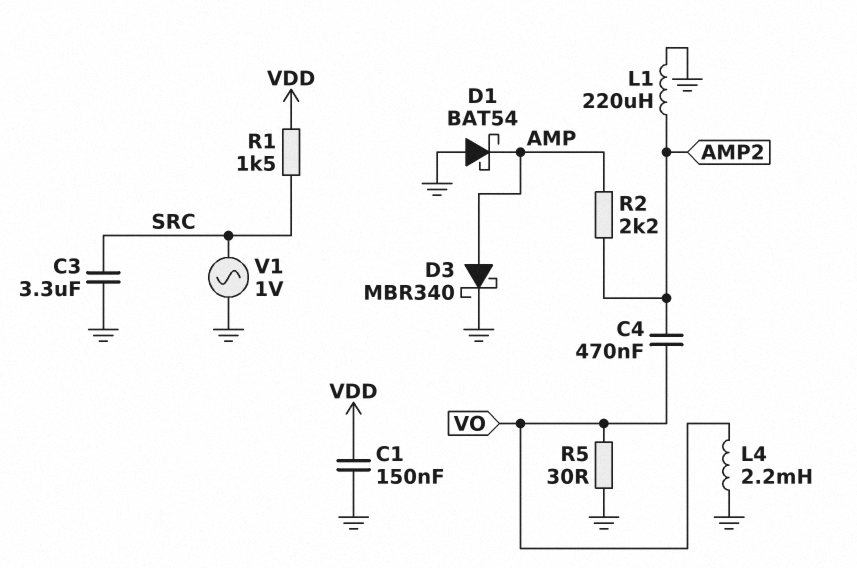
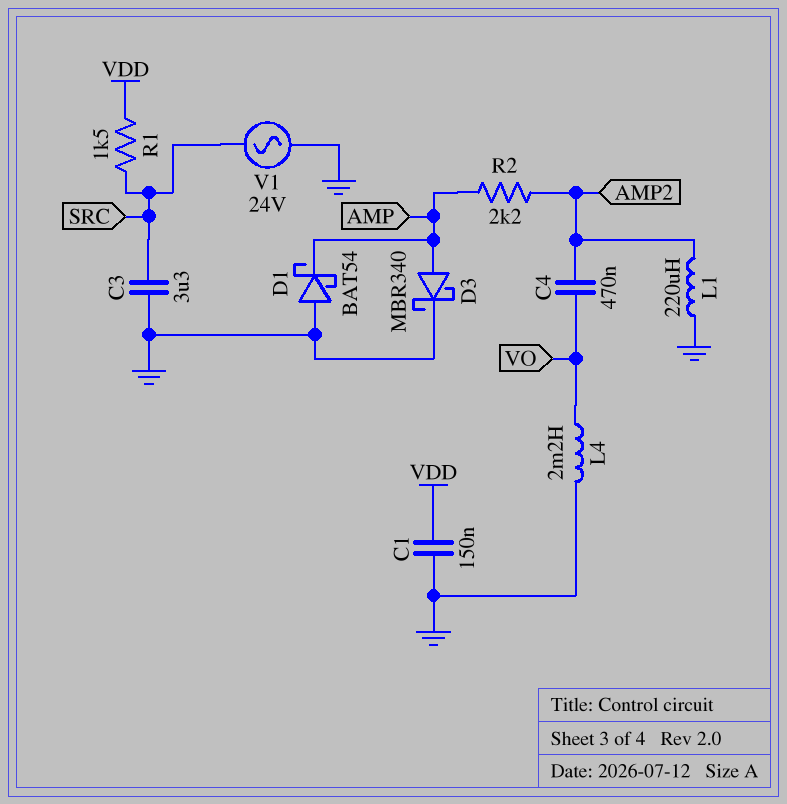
R5: 30 (GND, VO) -> none
V1: AC 1V (GND, SRC) -> AC 24V (GND, SRC)

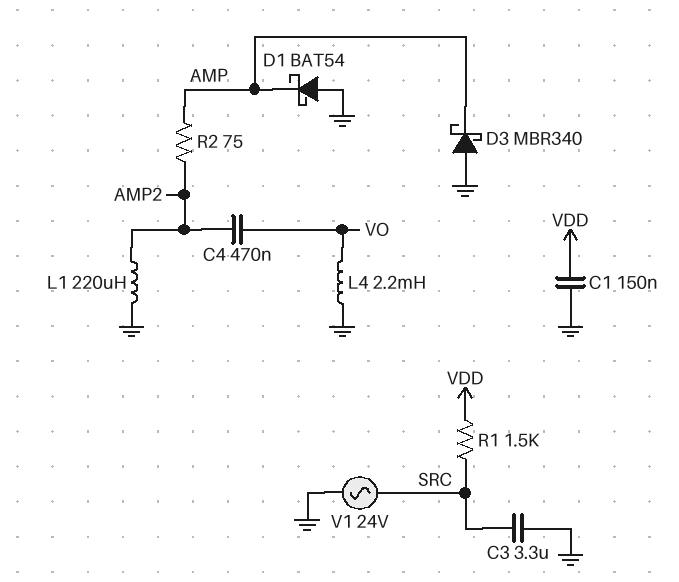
D3: schottky MBR340 (A AMP, K GND) -> schottky MBR340 (A GND, K AMP)
R2: 2.2k (AMP, AMP2) -> 75 (AMP, AMP2)

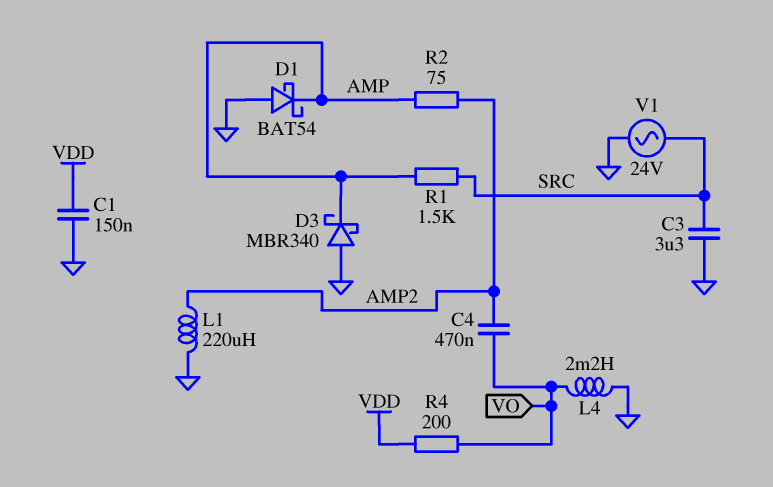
R1: 1.5k (SRC, VDD) -> 1.5k (AMP, SRC)
R4: none -> 200 (VDD, VO)

